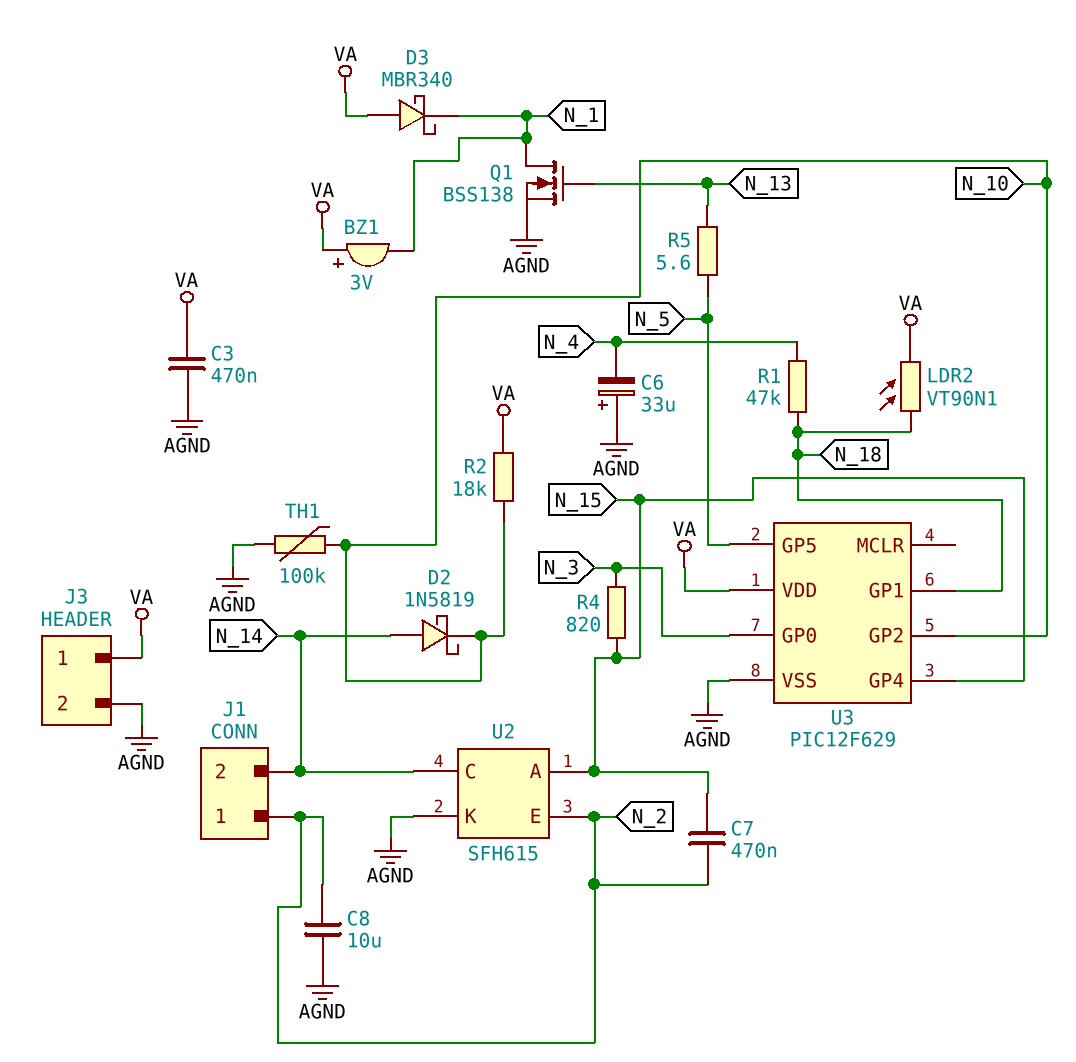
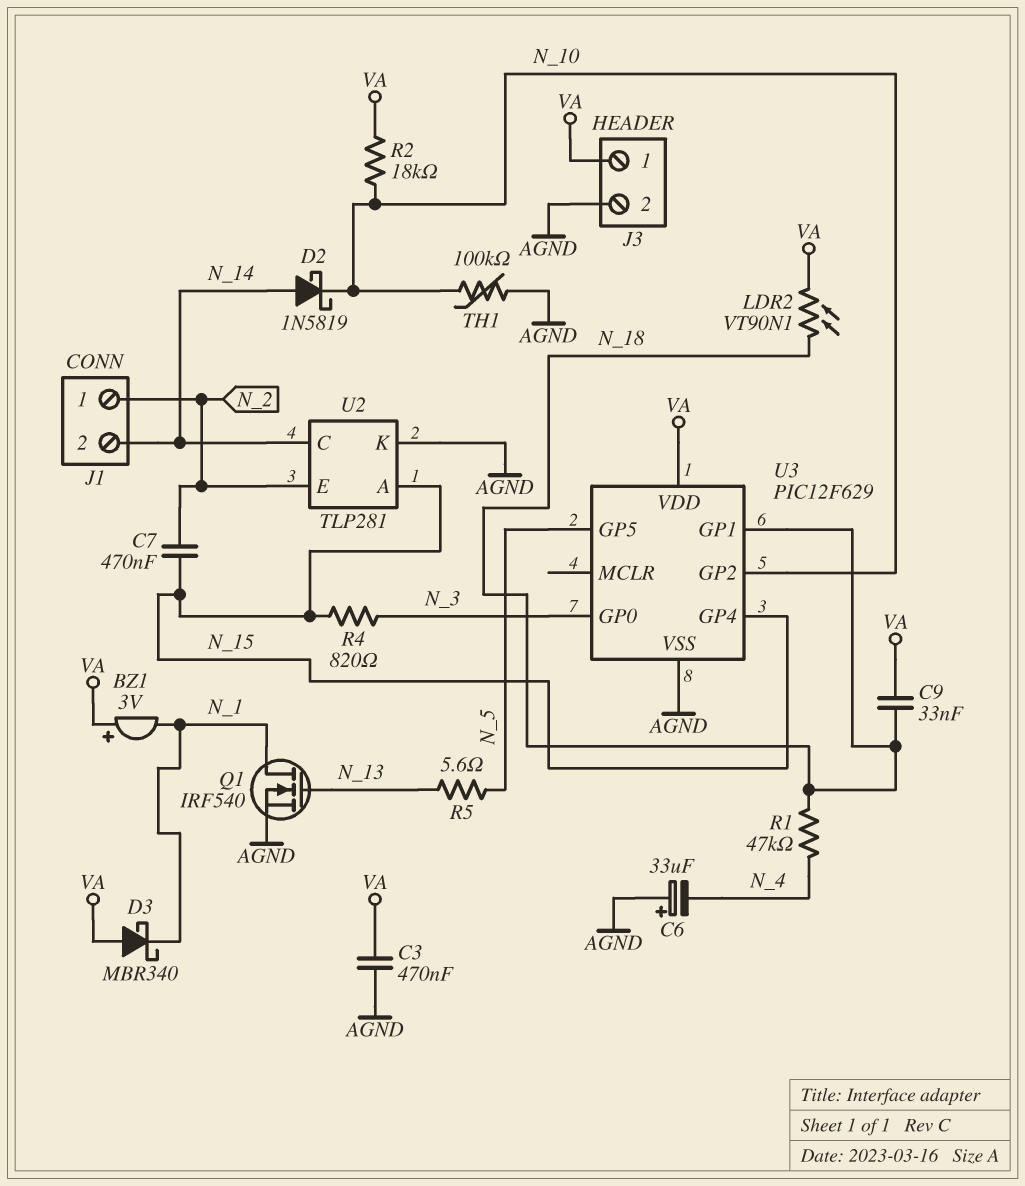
C8: 10uF (AGND, N_2) -> none
C9: none -> 33nF (N_18, VA)
Q1: NMOS BSS138 (G N_13, D N_1, S AGND) -> NMOS IRF540 (G N_13, D N_1, S AGND)
U2: SFH615 -> TLP281

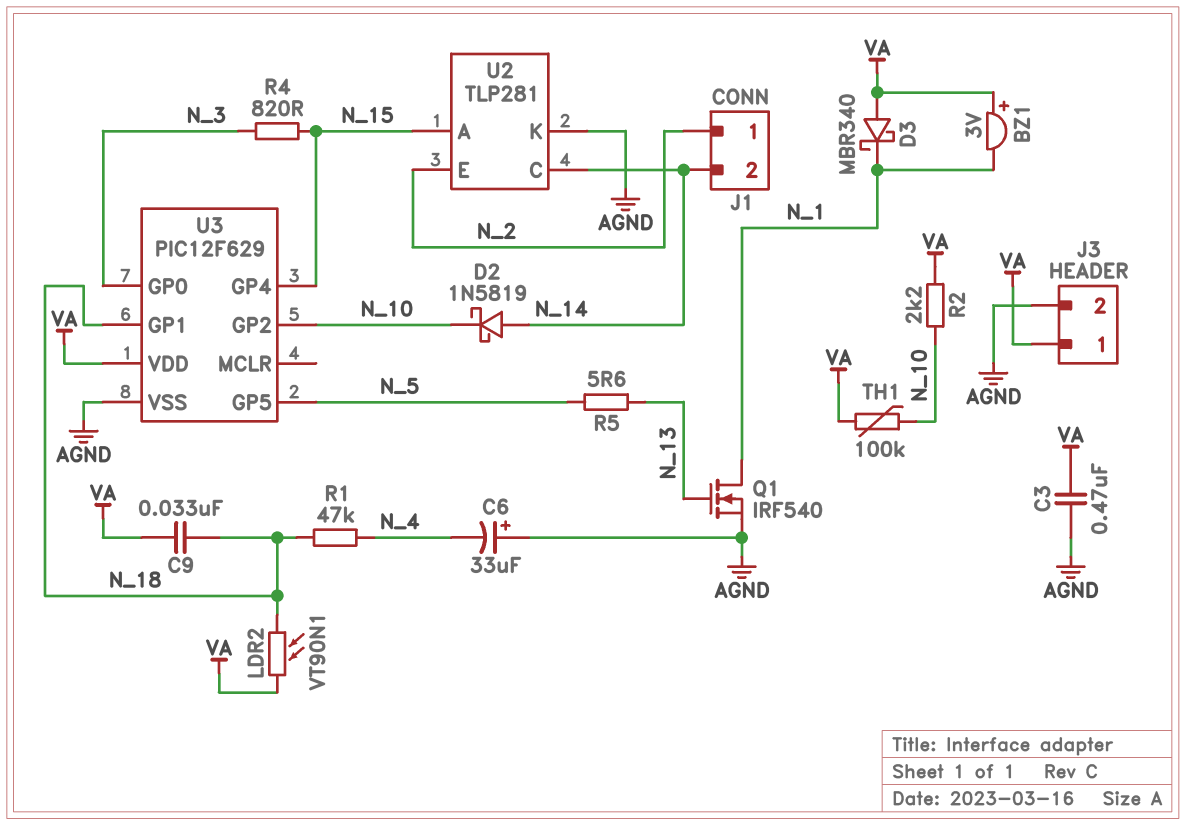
C7: 470nF (N_2, N_15) -> none
R2: 18k (N_10, VA) -> 2.2k (N_10, VA)
TH1: 100k (AGND, N_10) -> 100k (N_10, VA)

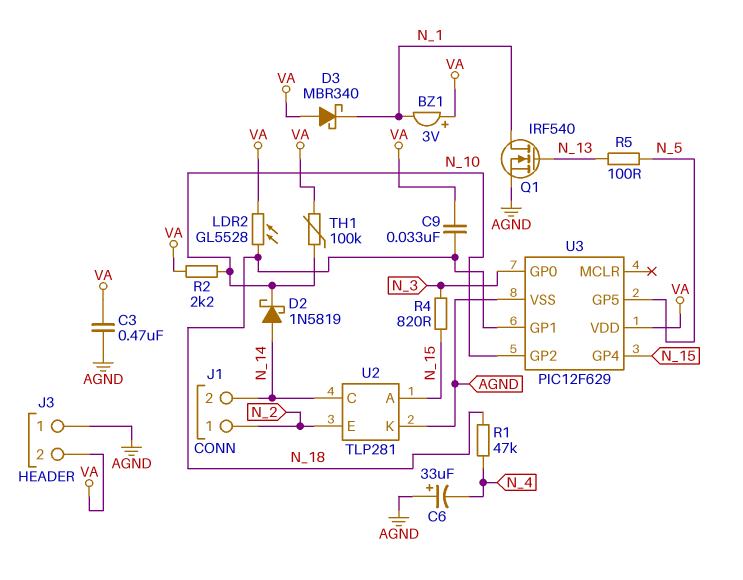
J3 pin 1: VA -> AGND
J3 pin 2: AGND -> VA
LDR2: VT90N1 (N_18, VA) -> GL5528 (N_18, VA)
R5: 5.6 (N_5, N_13) -> 100 (N_5, N_13)

